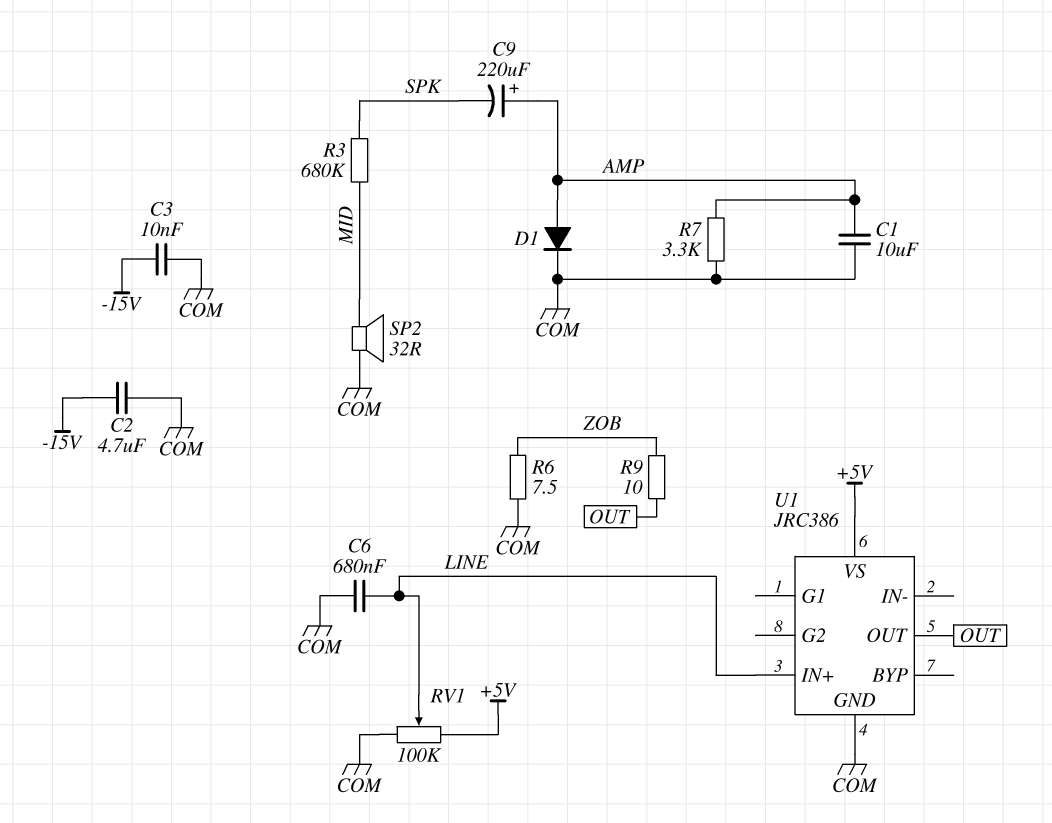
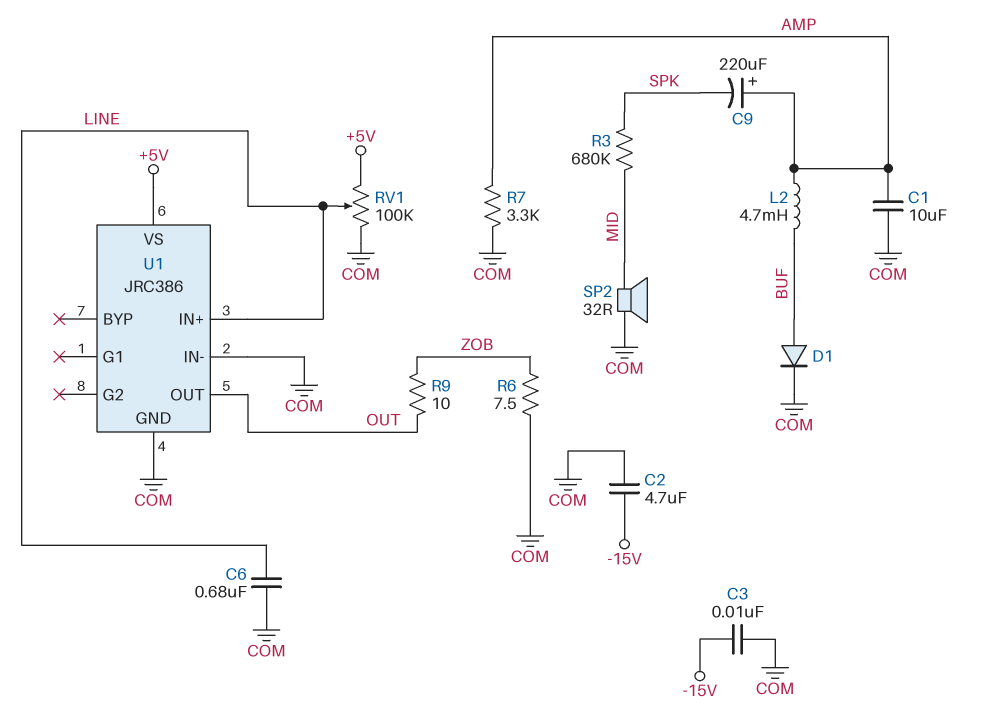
D1: diode (A AMP, K COM) -> diode (A BUF, K COM)
L2: none -> 4.7mH (AMP, BUF)
U1 pin IN-: none -> COM

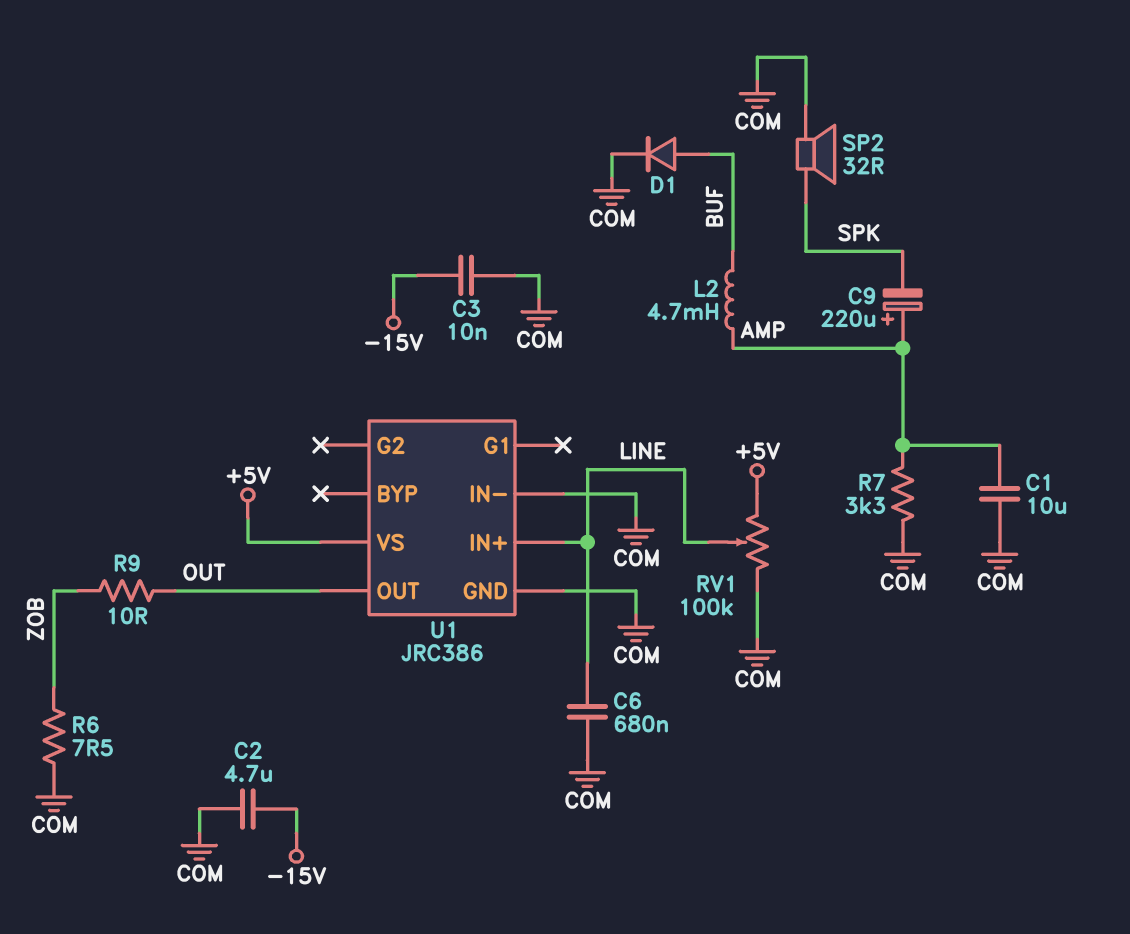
R3: 680k (MID, SPK) -> none
SP2: speaker 32R (COM, MID) -> speaker 32R (COM, SPK)

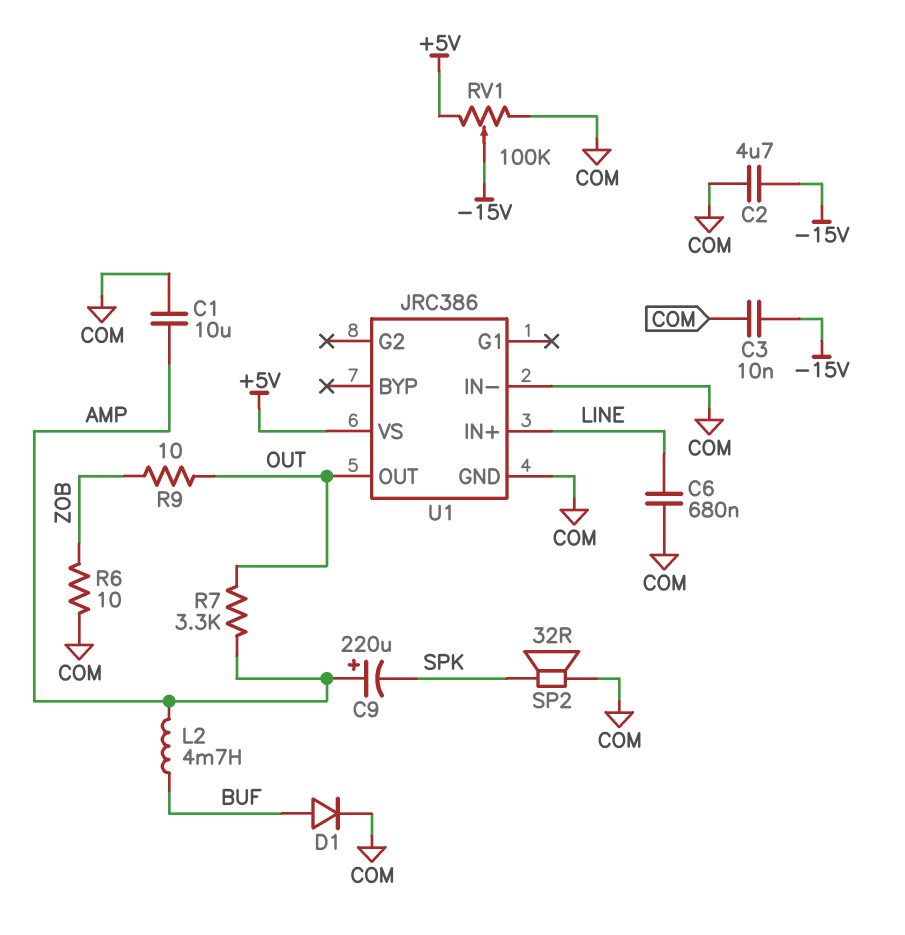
R6: 7.5 (COM, ZOB) -> 10 (COM, ZOB)
R7: 3.3k (AMP, COM) -> 3.3k (AMP, OUT)
RV1: 100k (+5V, COM, wiper LINE) -> 100k (+5V, COM, wiper -15V)

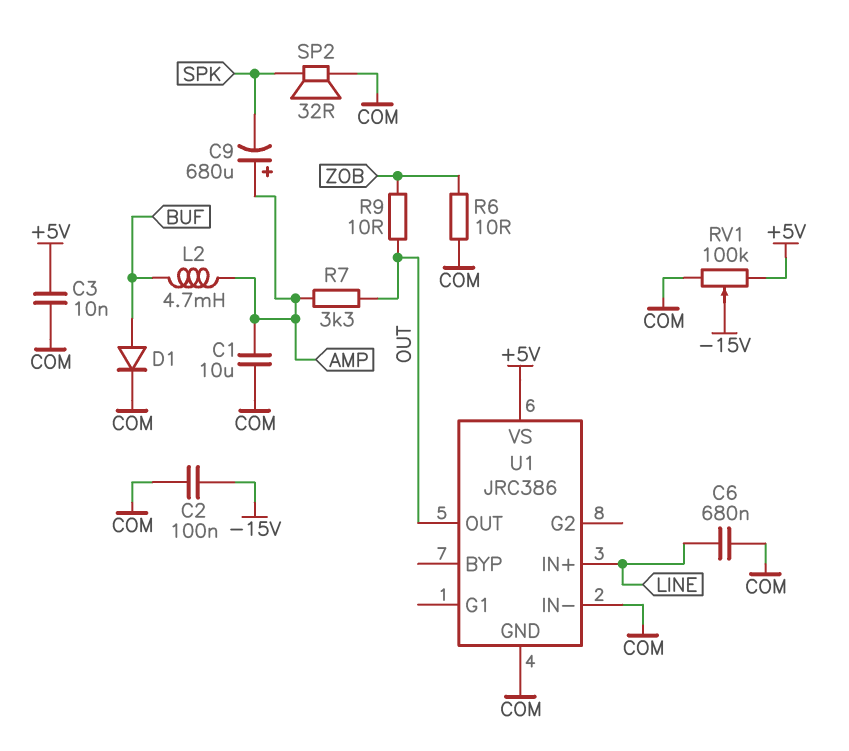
C2: 4.7uF (-15V, COM) -> 100nF (-15V, COM)
C3: 10nF (-15V, COM) -> 10nF (+5V, COM)
C9: 220uF (plus AMP, minus SPK) -> 680uF (plus AMP, minus SPK)

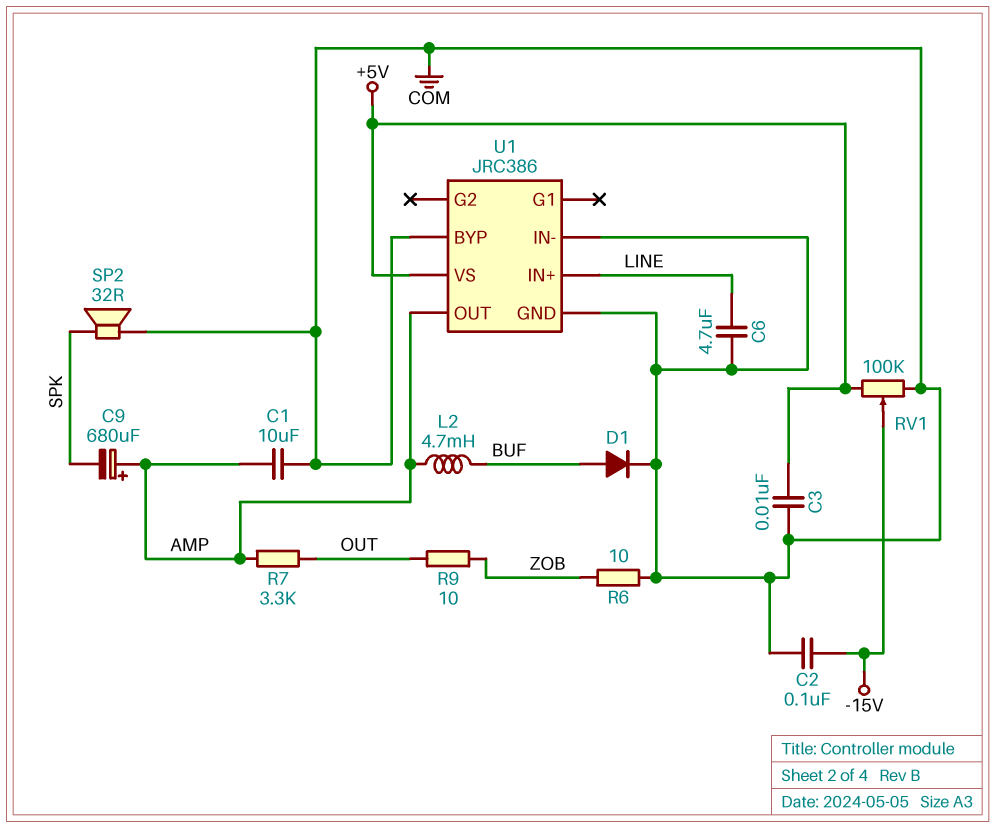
C6: 680nF (COM, LINE) -> 4.7uF (COM, LINE)
U1 pin BYP: none -> COM
U1 pin OUT: OUT -> AMP

